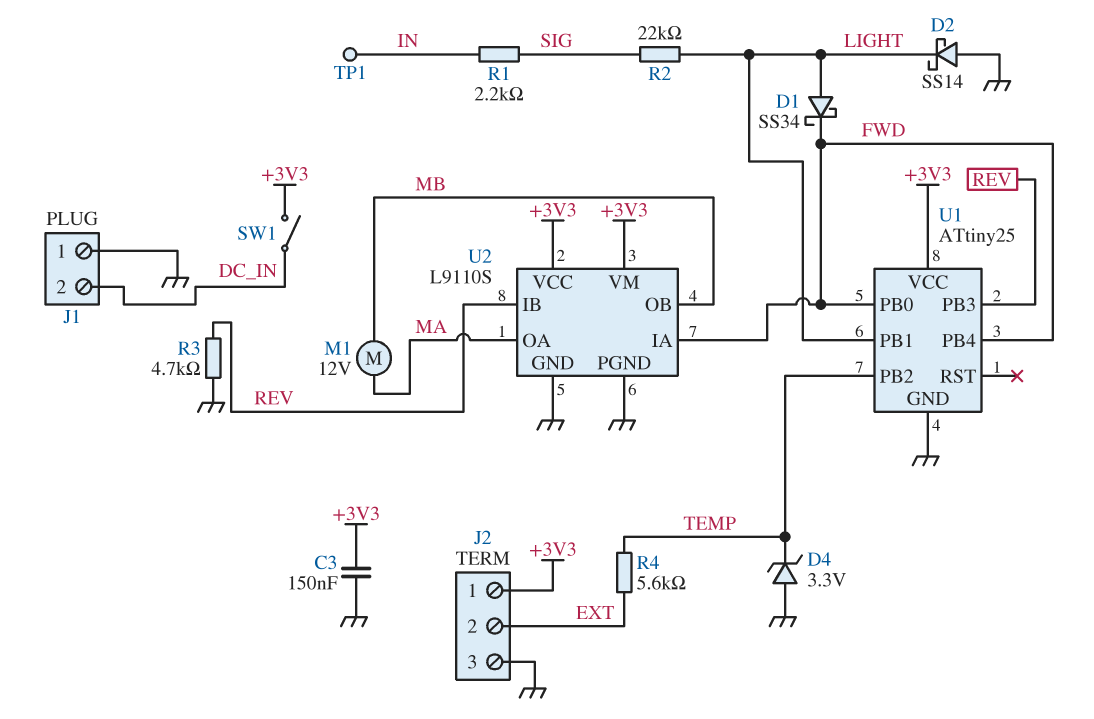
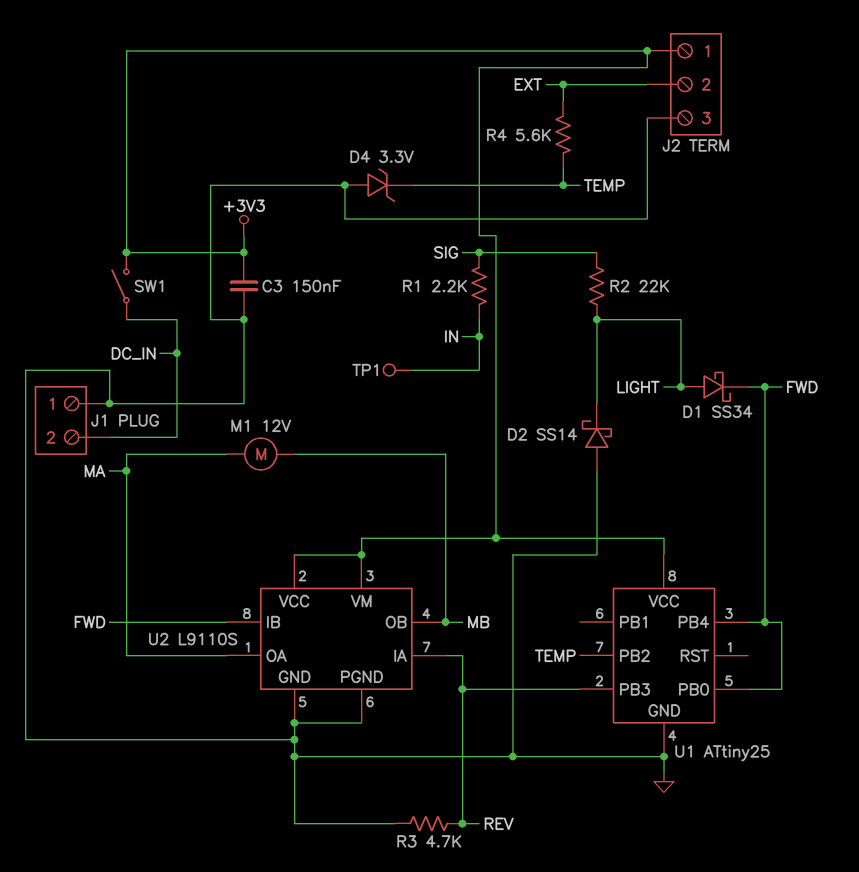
U1 pin PB1: LIGHT -> none
U2 pin IA: FWD -> REV
U2 pin IB: REV -> FWD

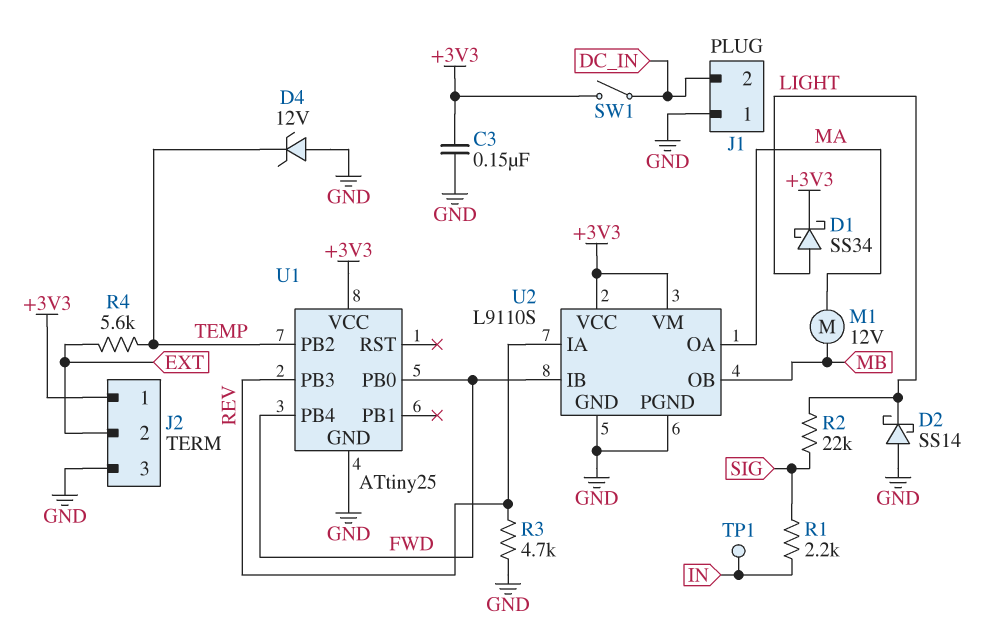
D1: schottky SS34 (A LIGHT, K FWD) -> schottky SS34 (A LIGHT, K +3V3)
D4: zener 3.3V (A GND, K TEMP) -> zener 12V (A GND, K TEMP)

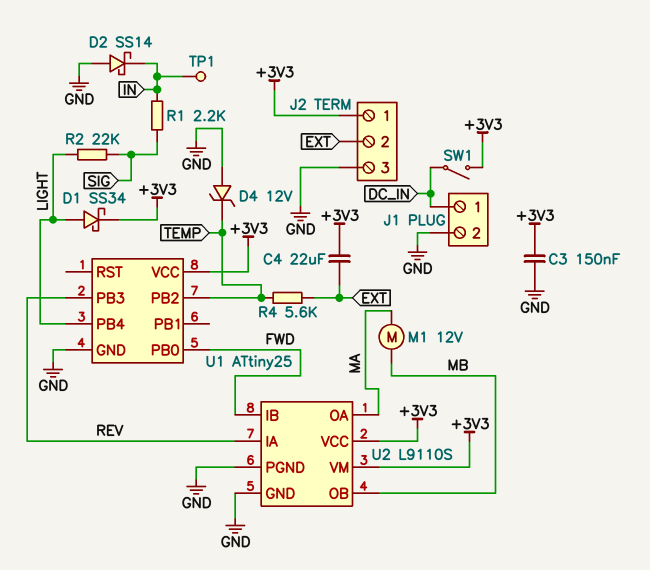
C4: none -> 22uF (+3V3, EXT)
D2: schottky SS14 (A GND, K LIGHT) -> schottky SS14 (A GND, K IN)
J1 pin 1: GND -> DC_IN
J1 pin 2: DC_IN -> GND
R3: 4.7k (GND, REV) -> none
U1 pin PB4: FWD -> LIGHT

